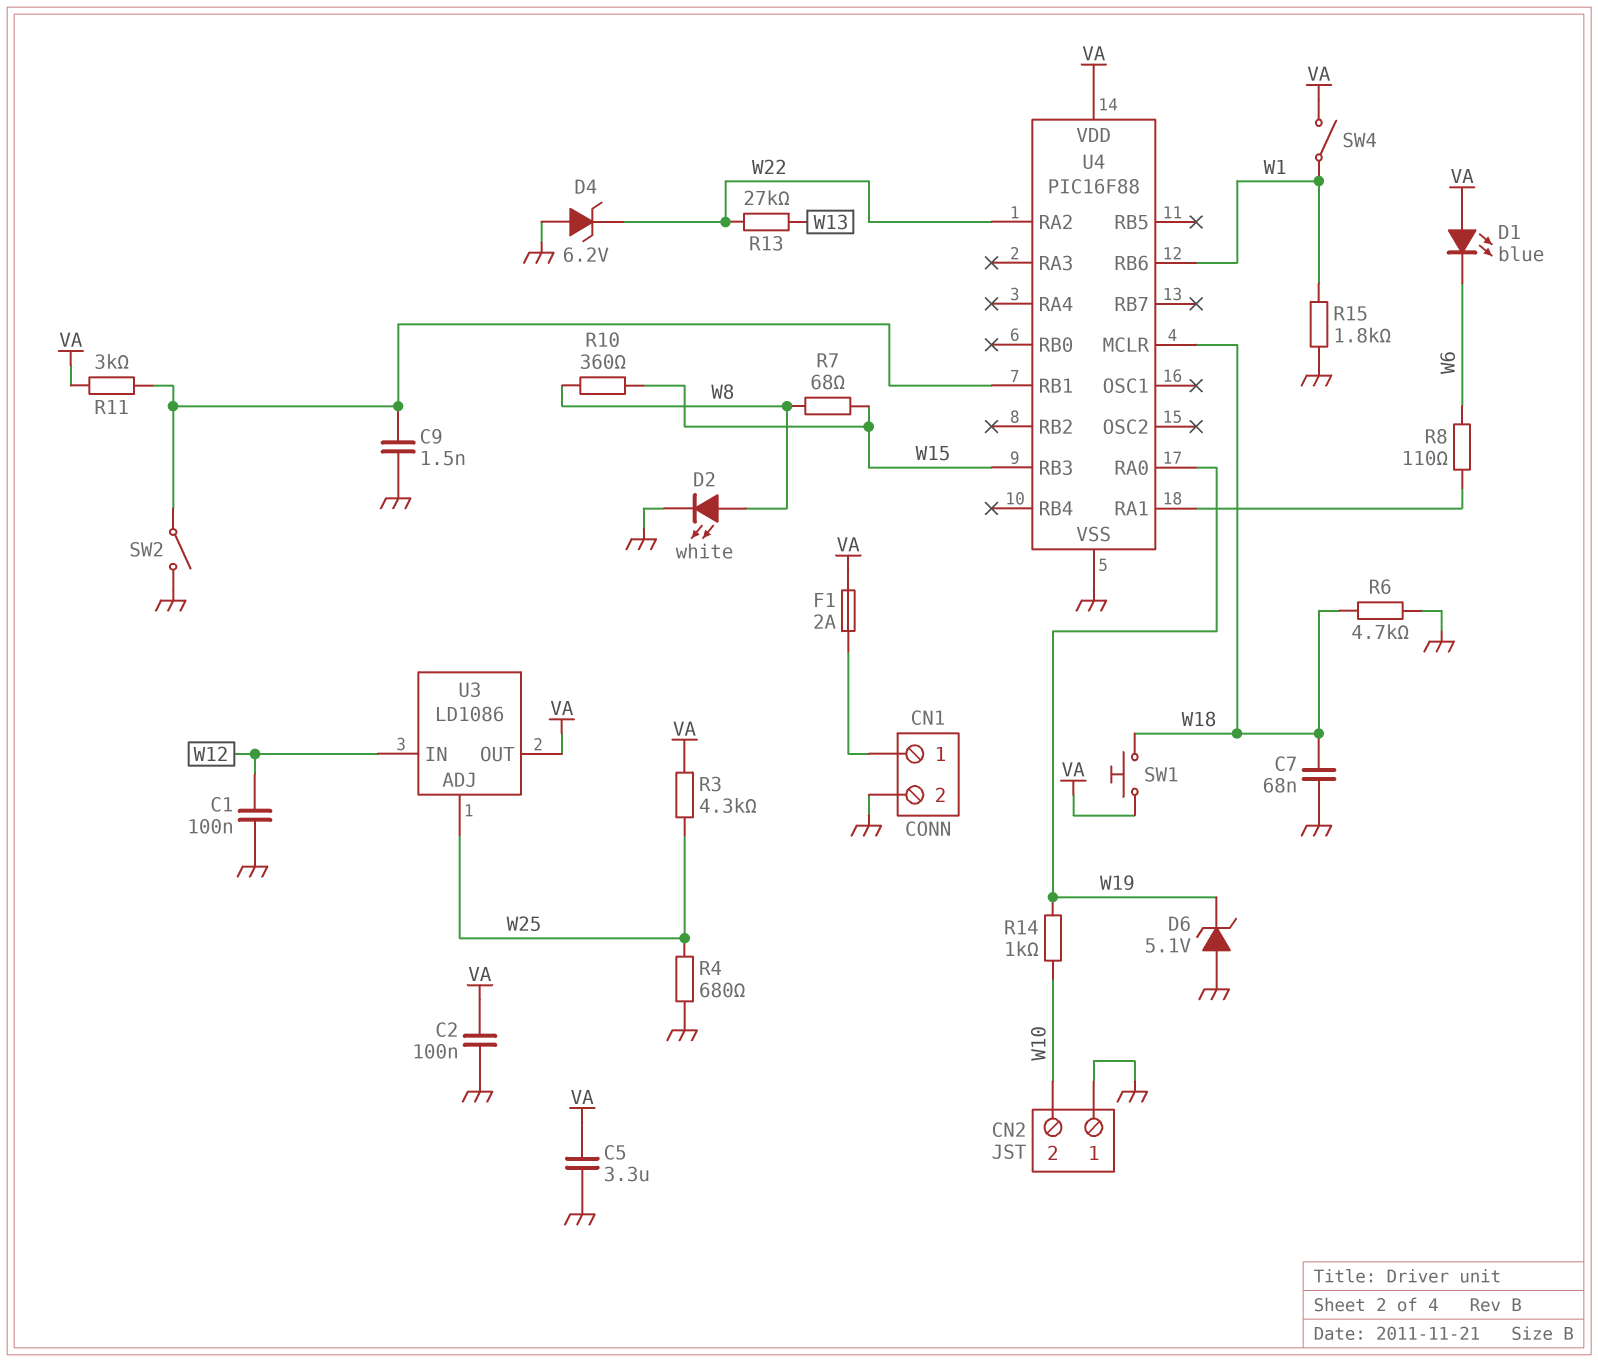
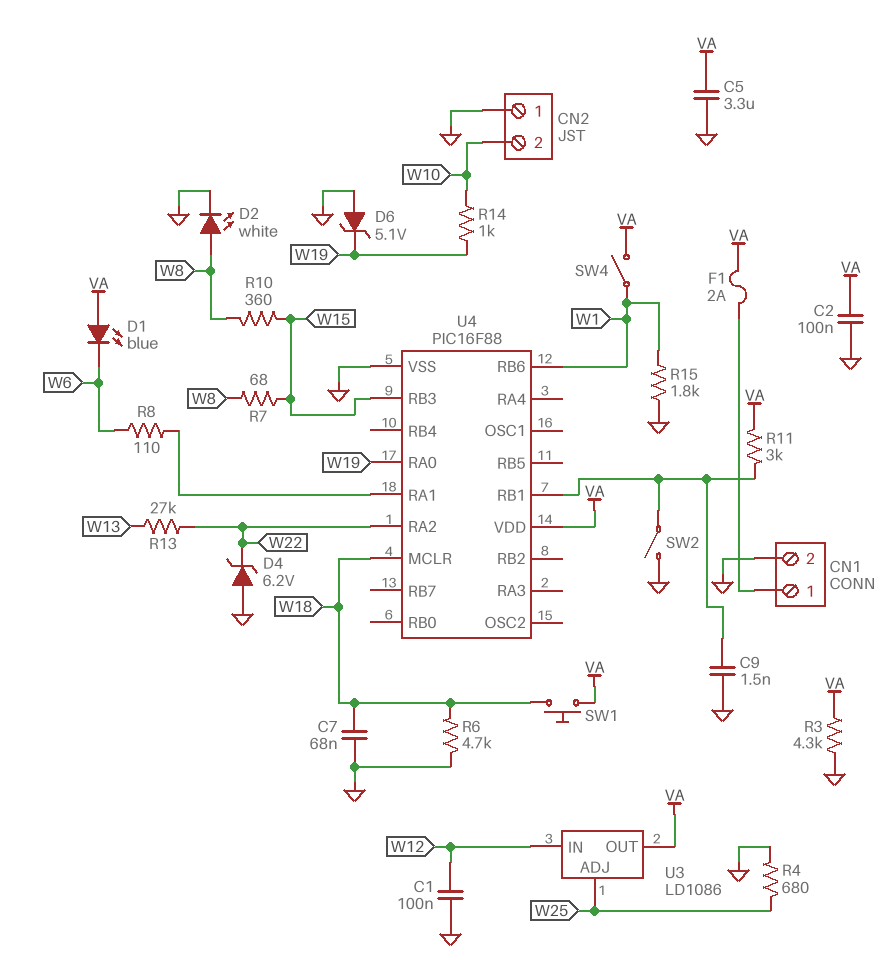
R3: 4.3k (VA, W25) -> 4.3k (GND, VA)

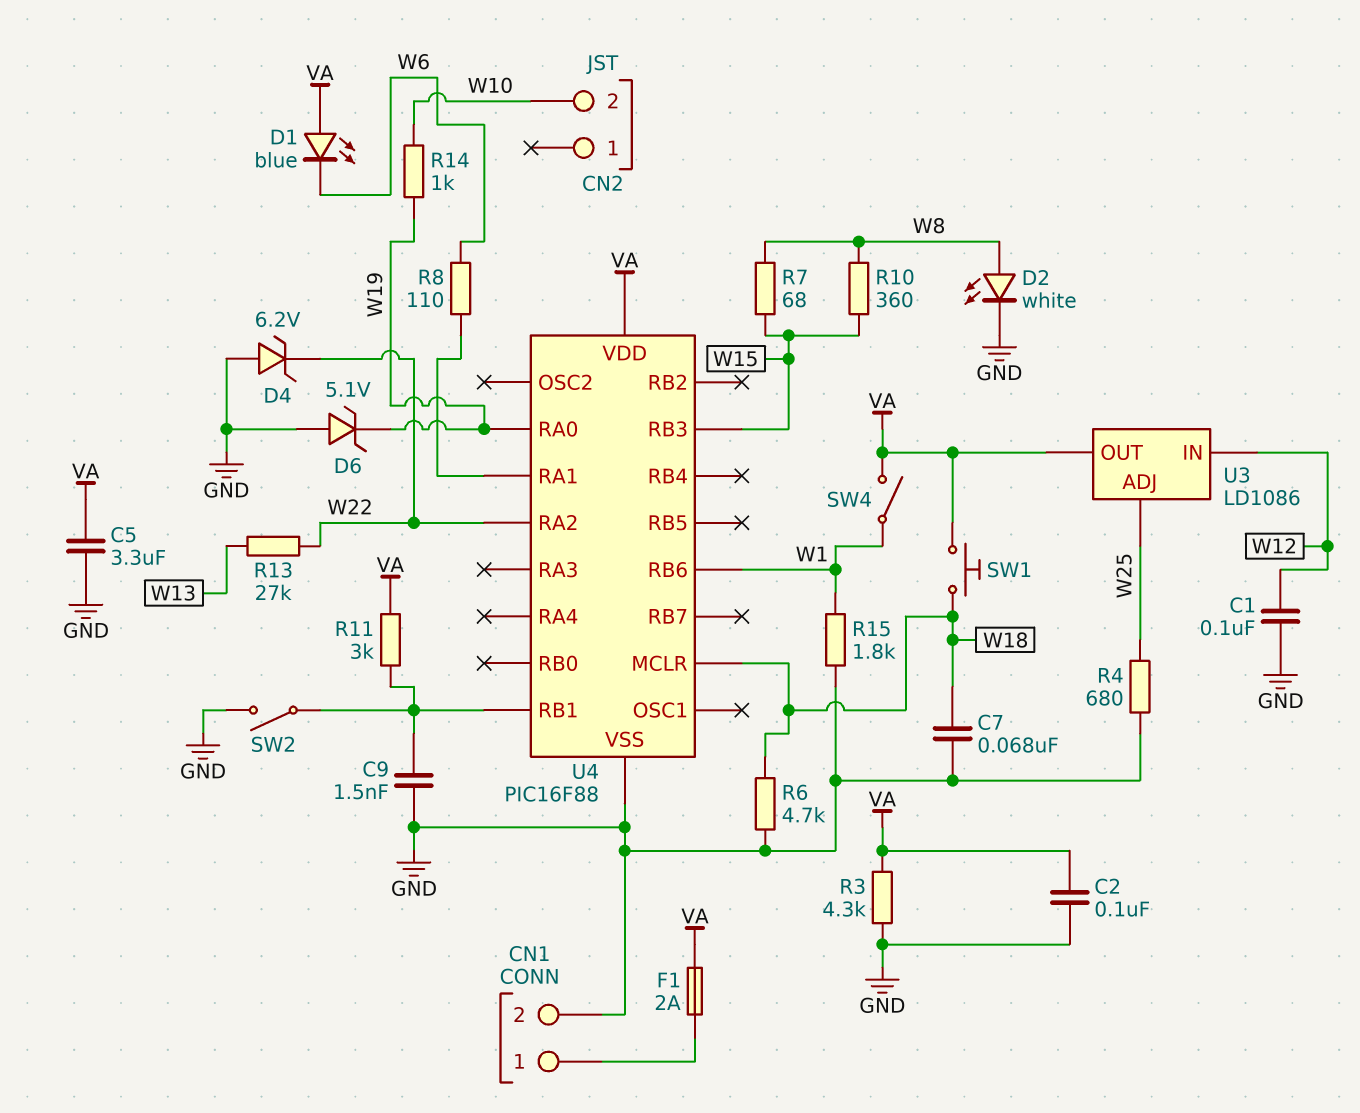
CN2 pin 1: GND -> none

